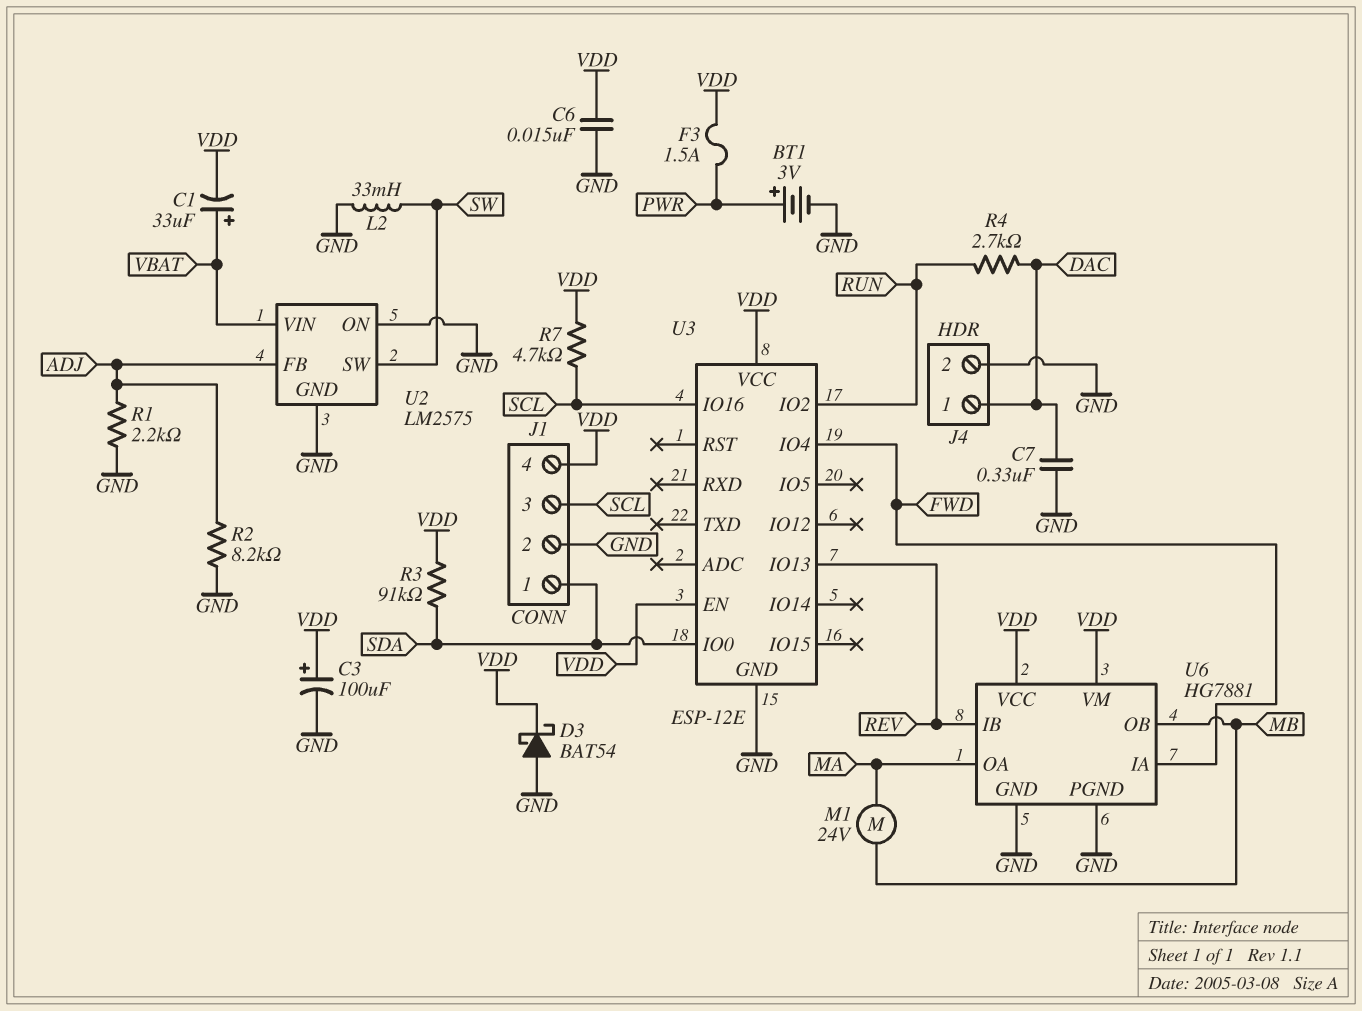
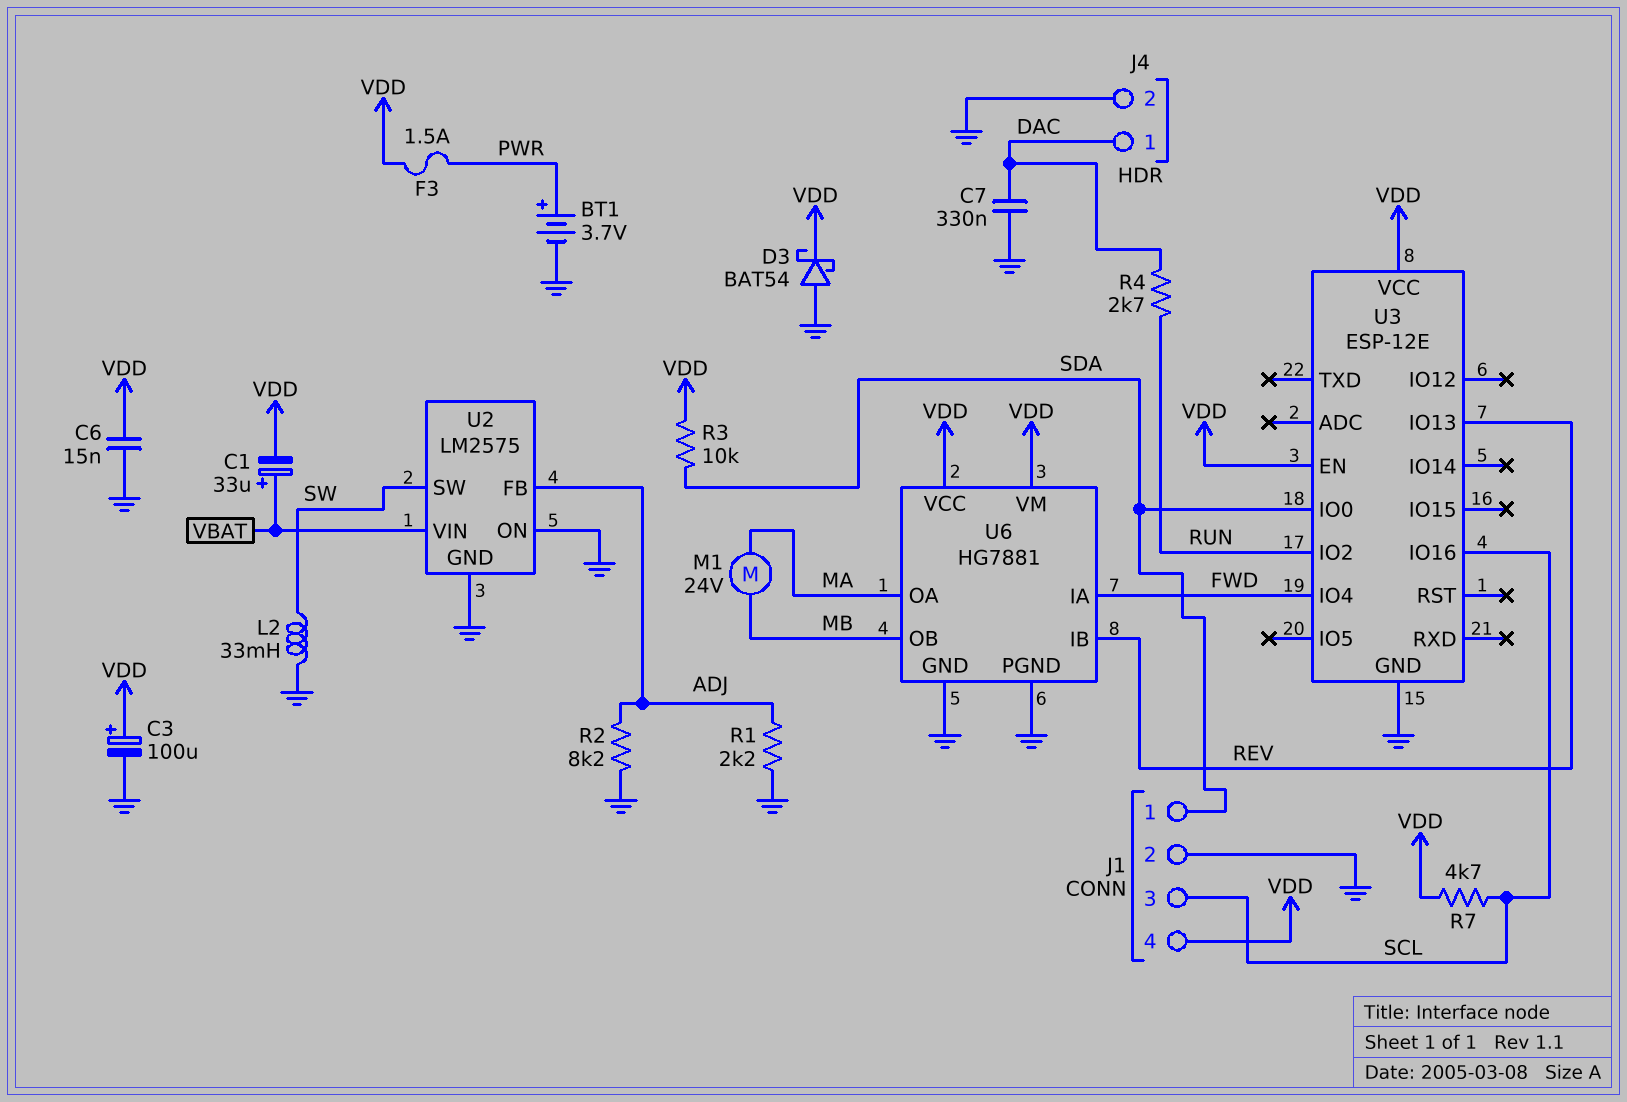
BT1: 3V (plus PWR, minus GND) -> 3.7V (plus PWR, minus GND)
R3: 91k (SDA, VDD) -> 10k (SDA, VDD)

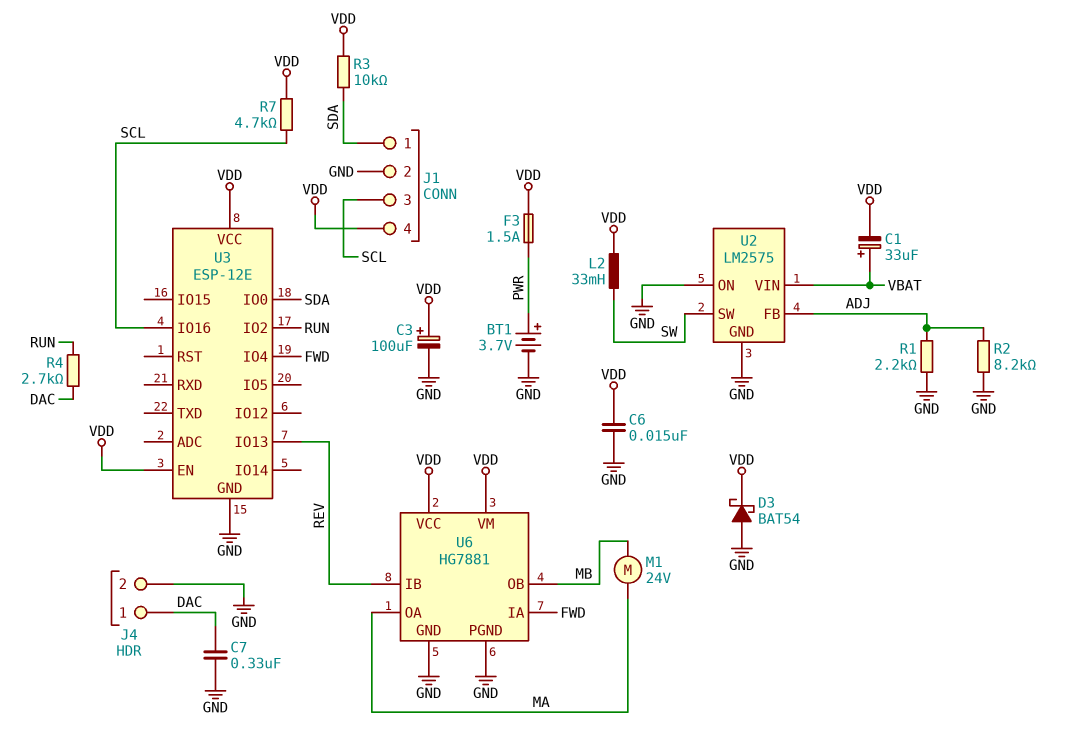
L2: 33mH (GND, SW) -> 33mH (SW, VDD)

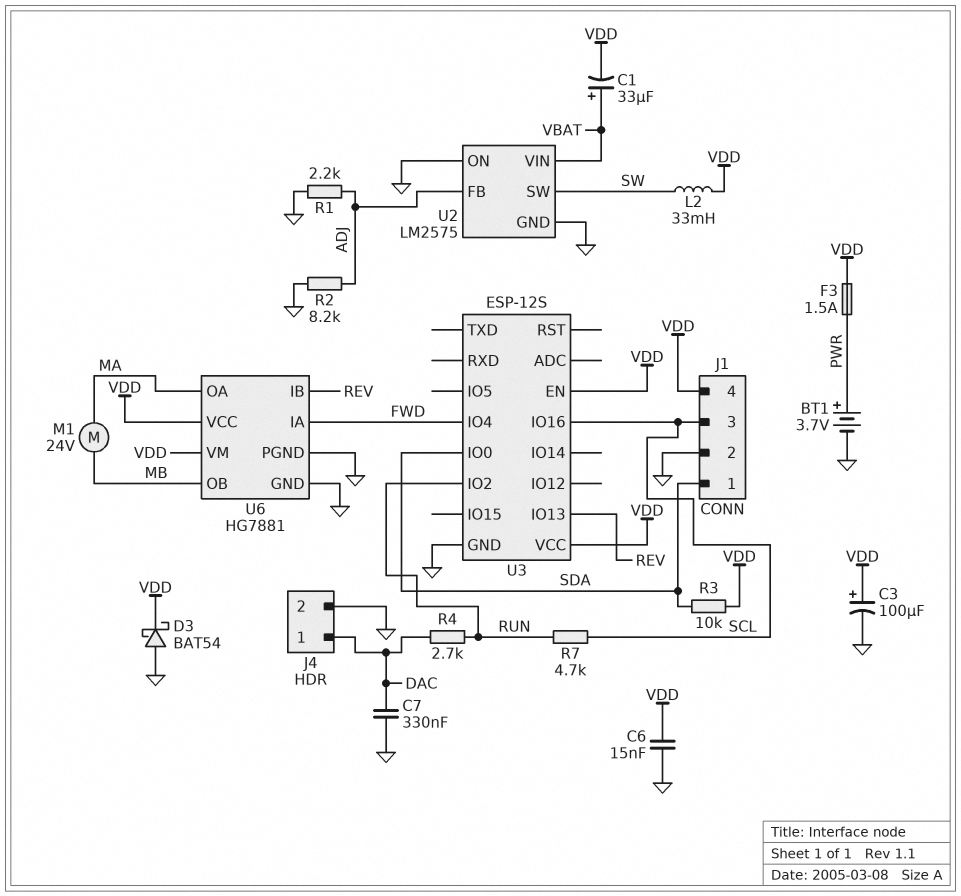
R7: 4.7k (SCL, VDD) -> 4.7k (RUN, SCL)
U3: ESP-12E -> ESP-12S

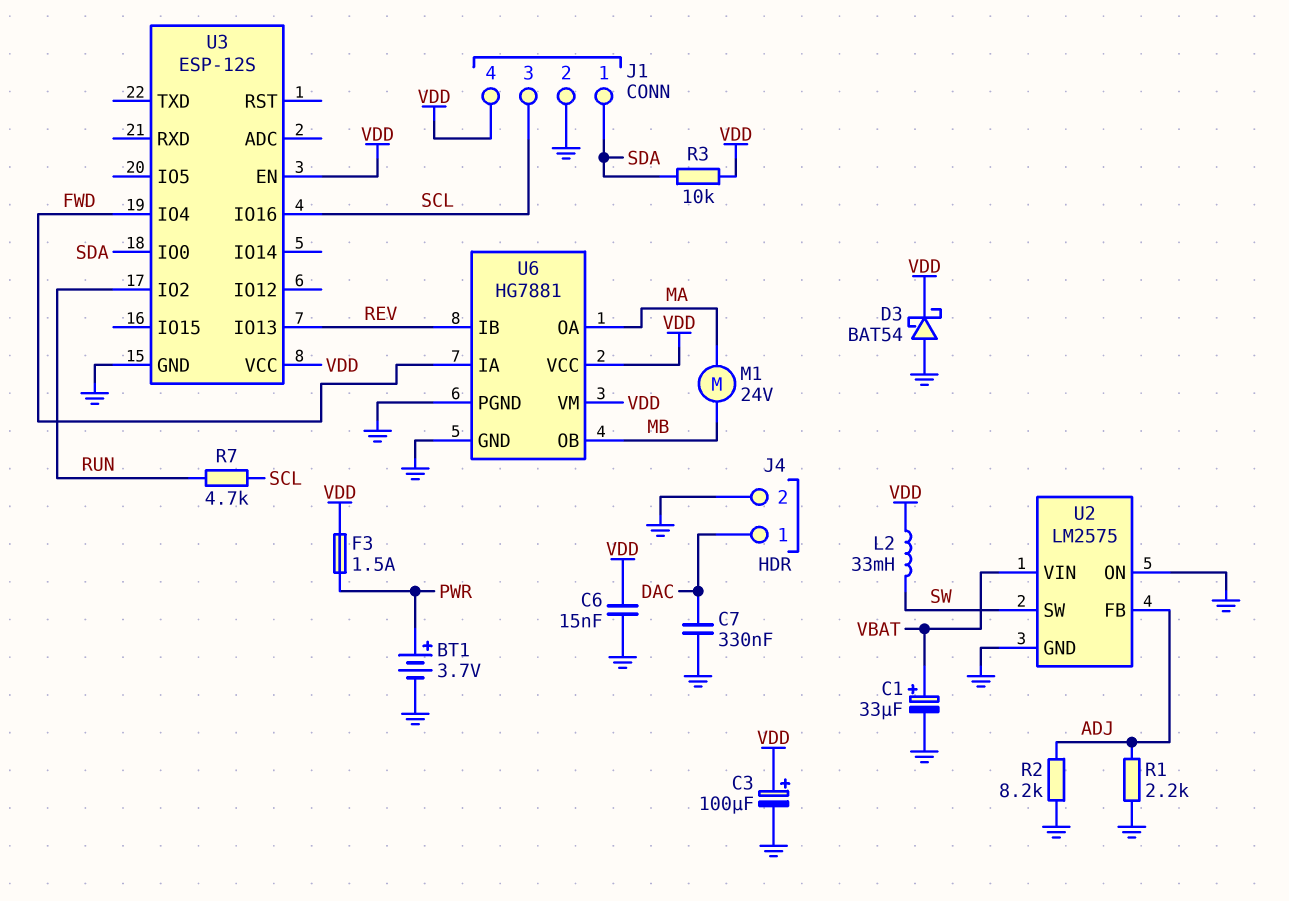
C1: 33uF (plus VBAT, minus VDD) -> 33uF (plus VBAT, minus GND)
R4: 2.7k (DAC, RUN) -> none

